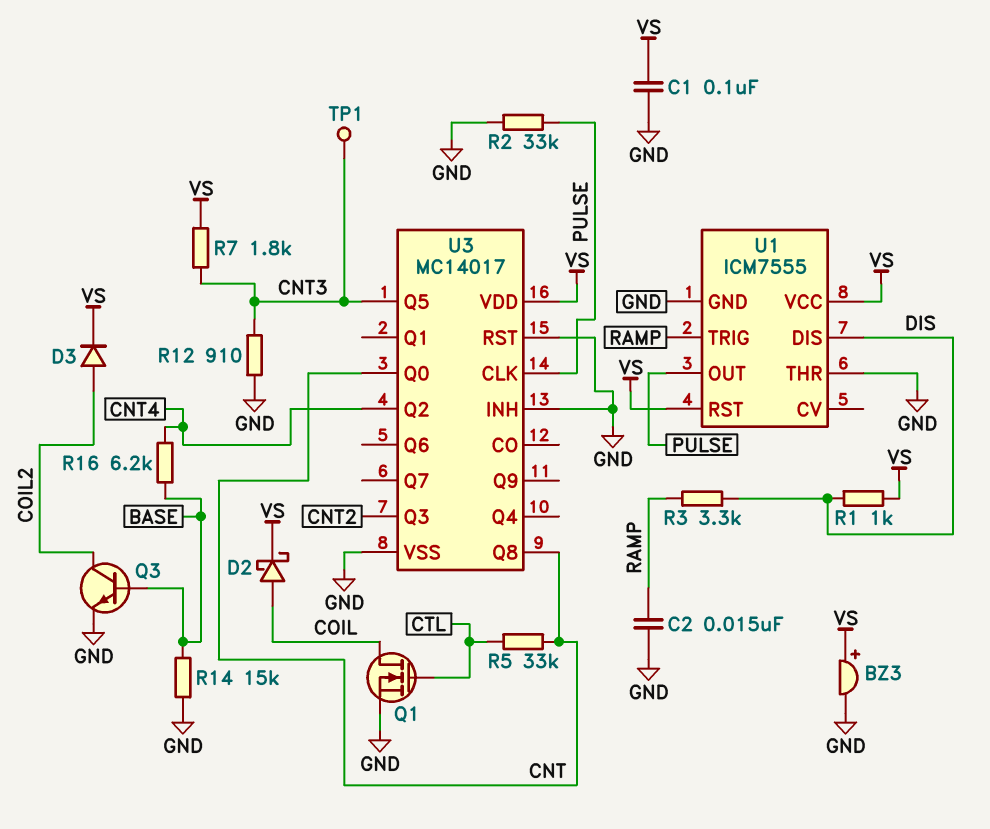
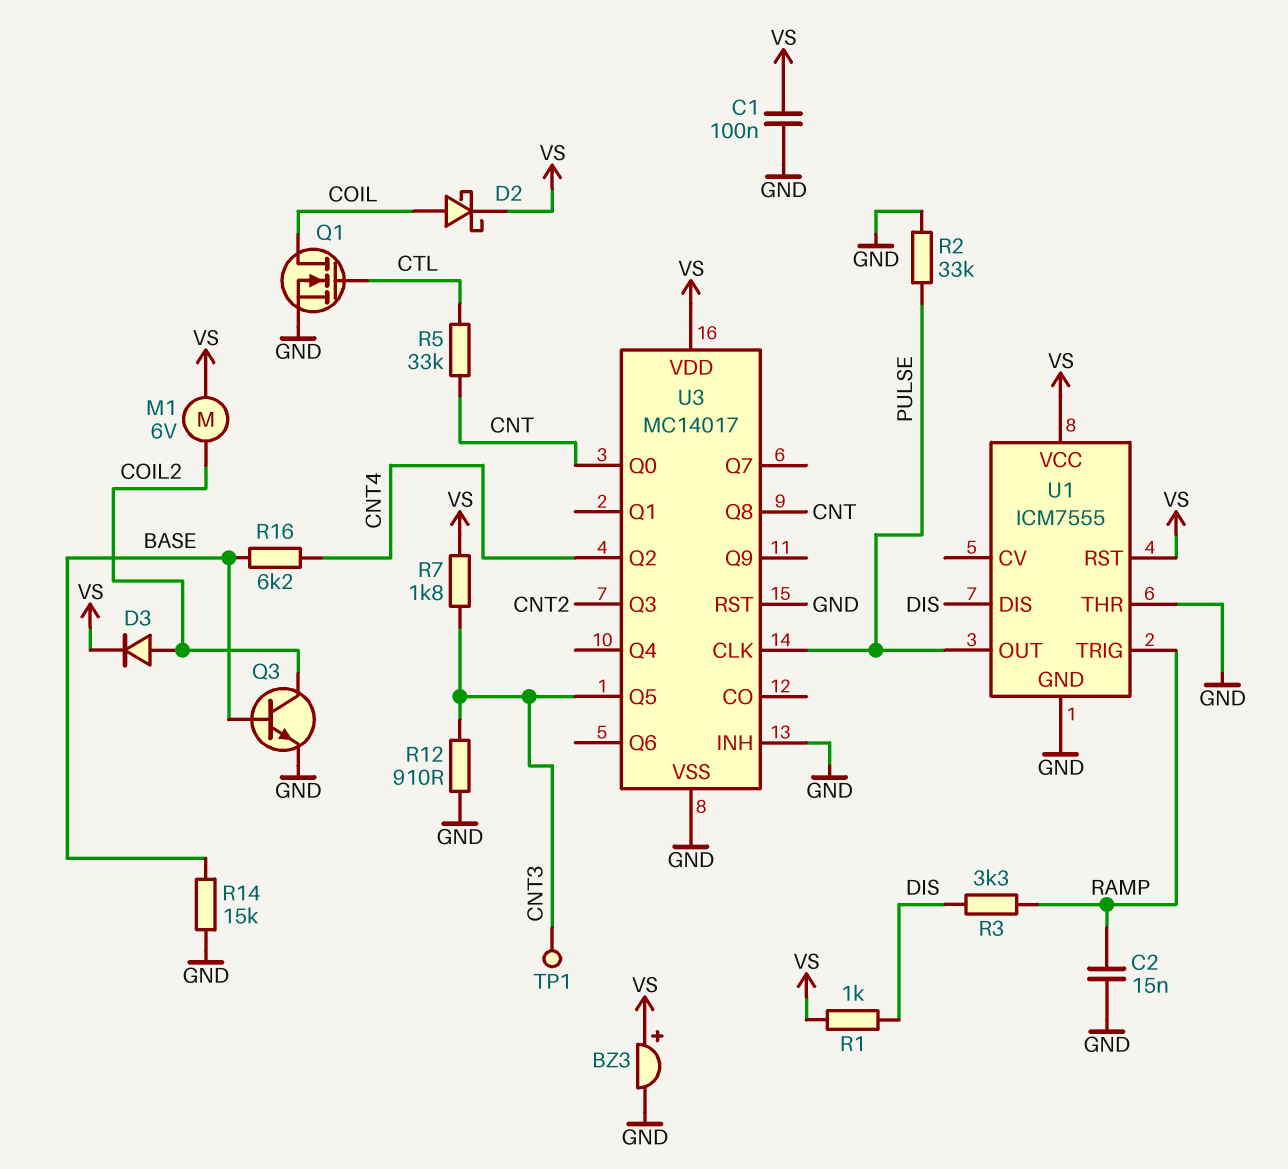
M1: none -> motor 6V (COIL2, VS)

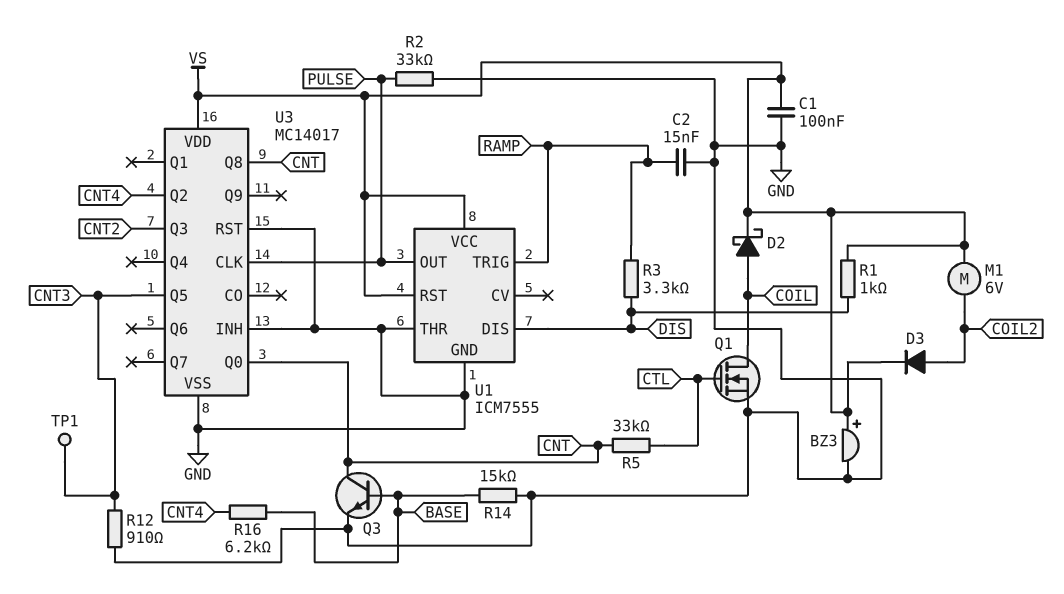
Q3: NPN (B BASE, C COIL2, E GND) -> NPN (B BASE, C CNT, E GND)
R7: 1.8k (CNT3, VS) -> none

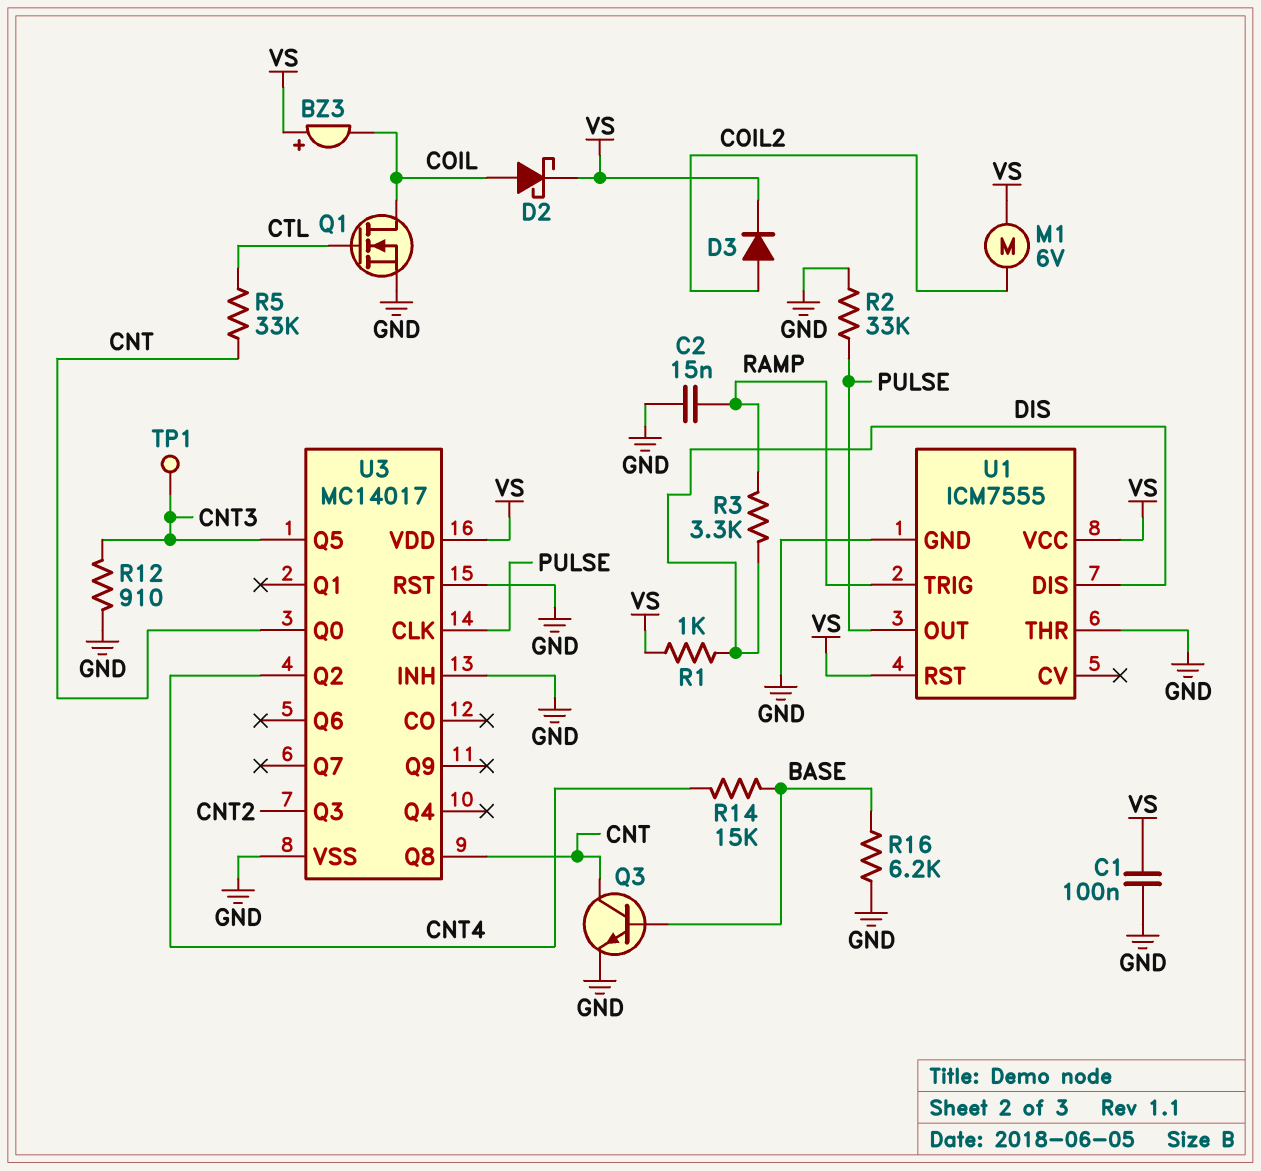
BZ3: buzzer (plus VS, minus GND) -> buzzer (plus VS, minus COIL)
R14: 15k (BASE, GND) -> 15k (BASE, CNT4)
R16: 6.2k (BASE, CNT4) -> 6.2k (BASE, GND)

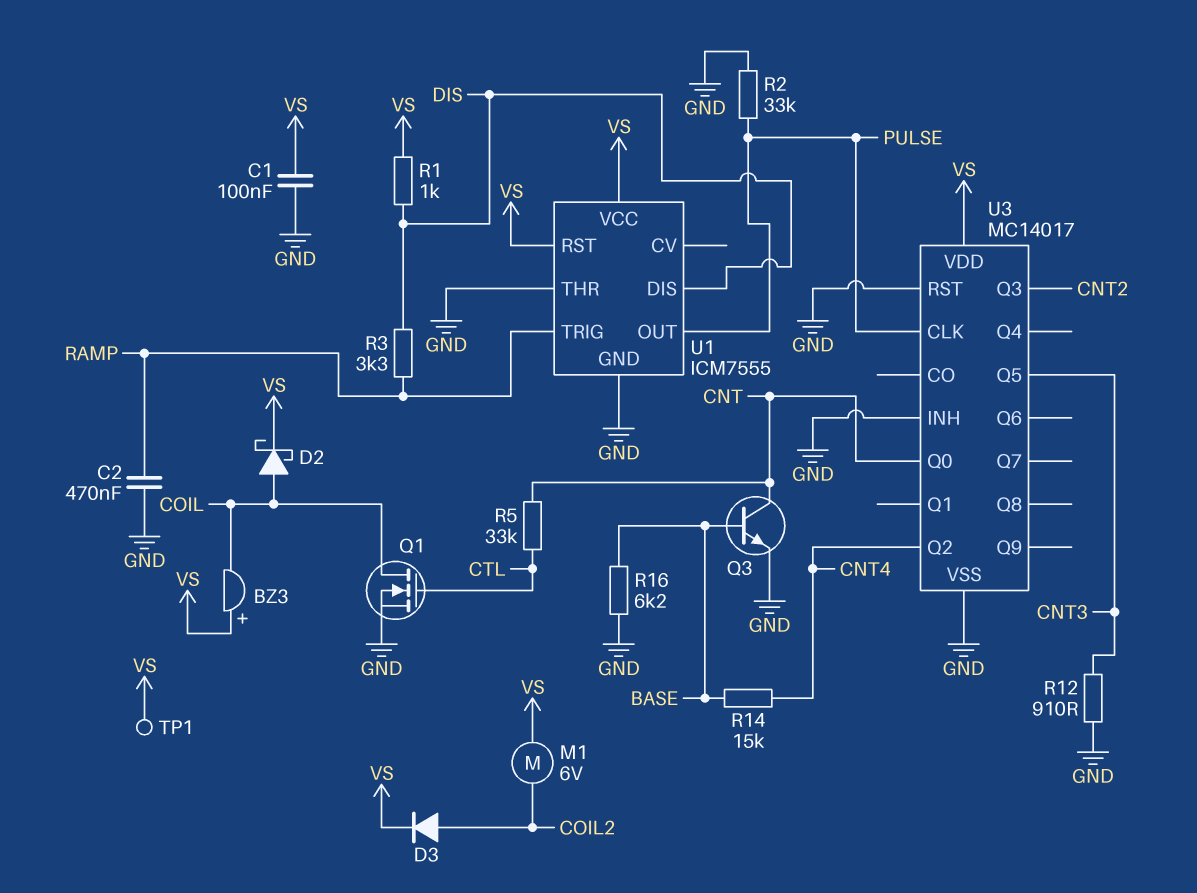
C2: 15nF (GND, RAMP) -> 470nF (GND, RAMP)
TP1: test point (CNT3) -> test point (VS)
U3 pin Q8: CNT -> none

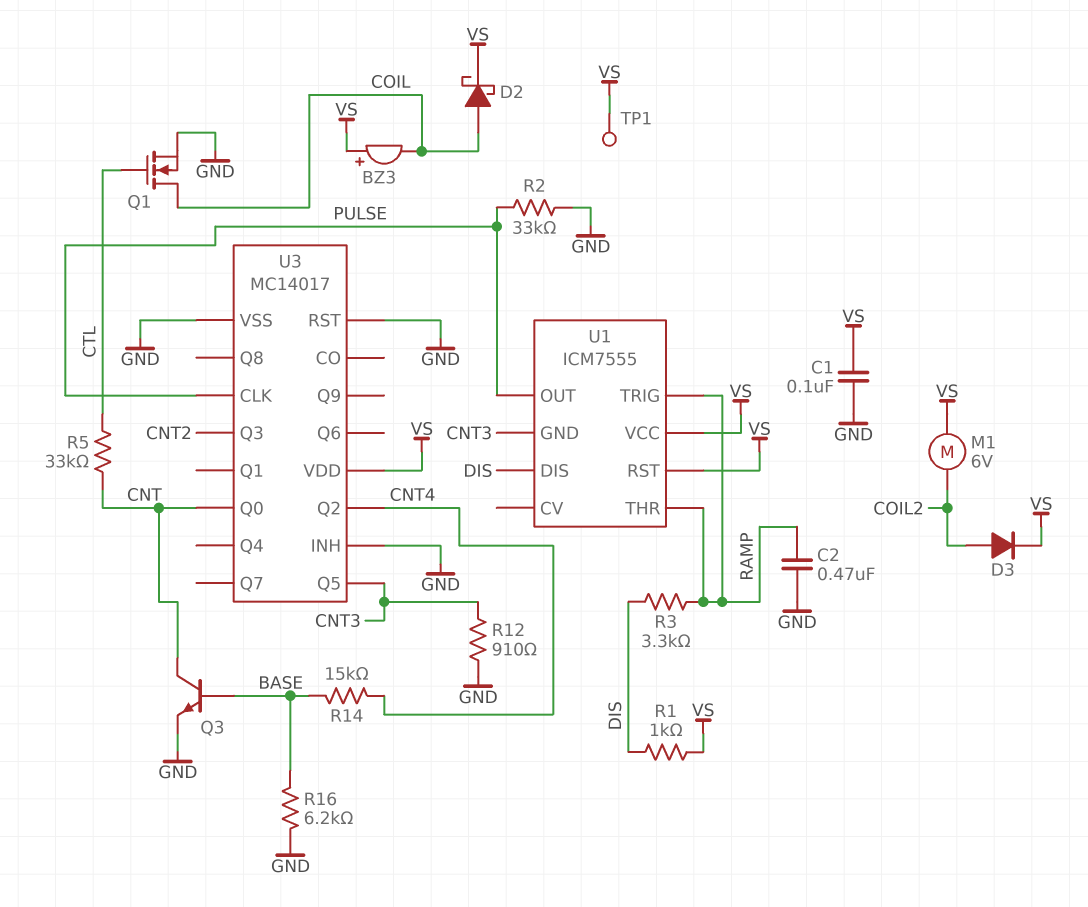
U1 pin GND: GND -> CNT3
U1 pin THR: GND -> RAMP

